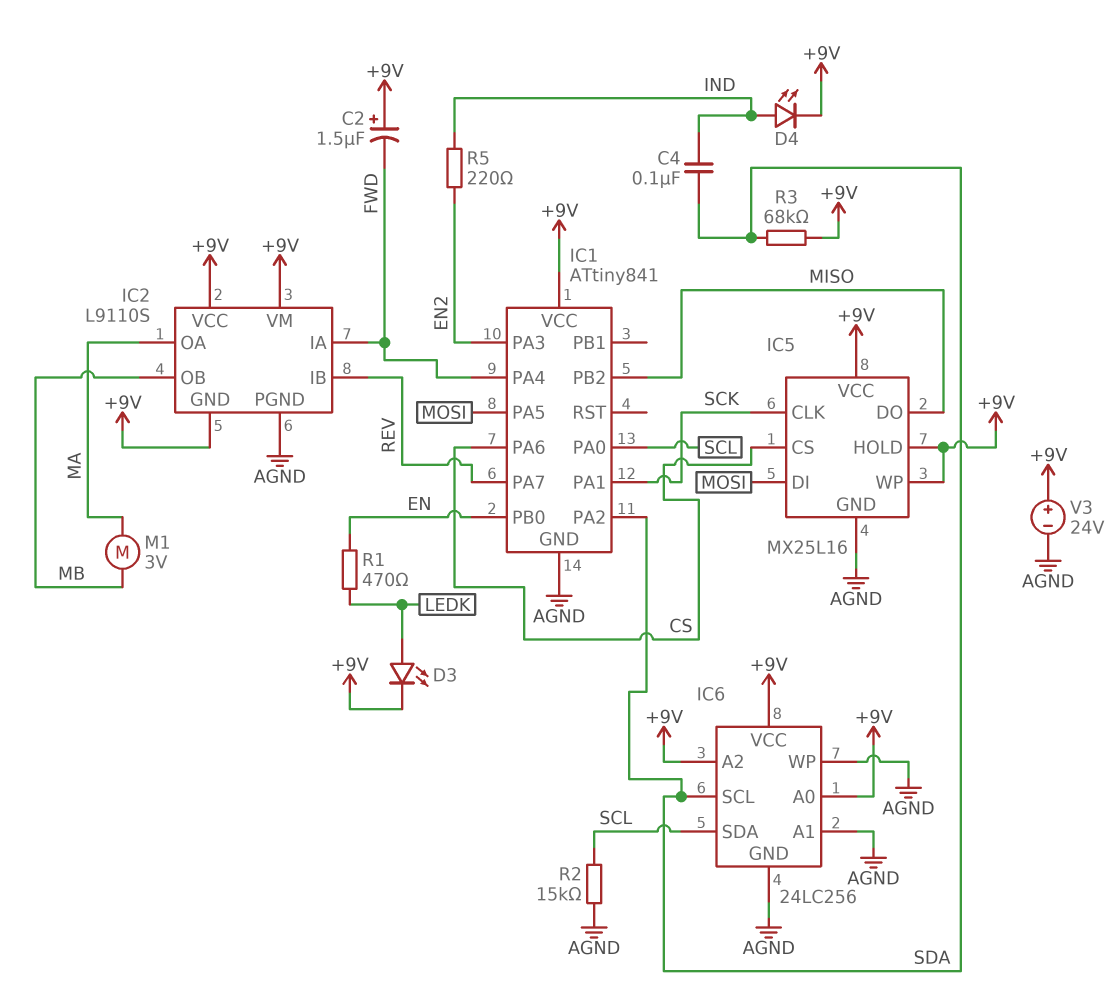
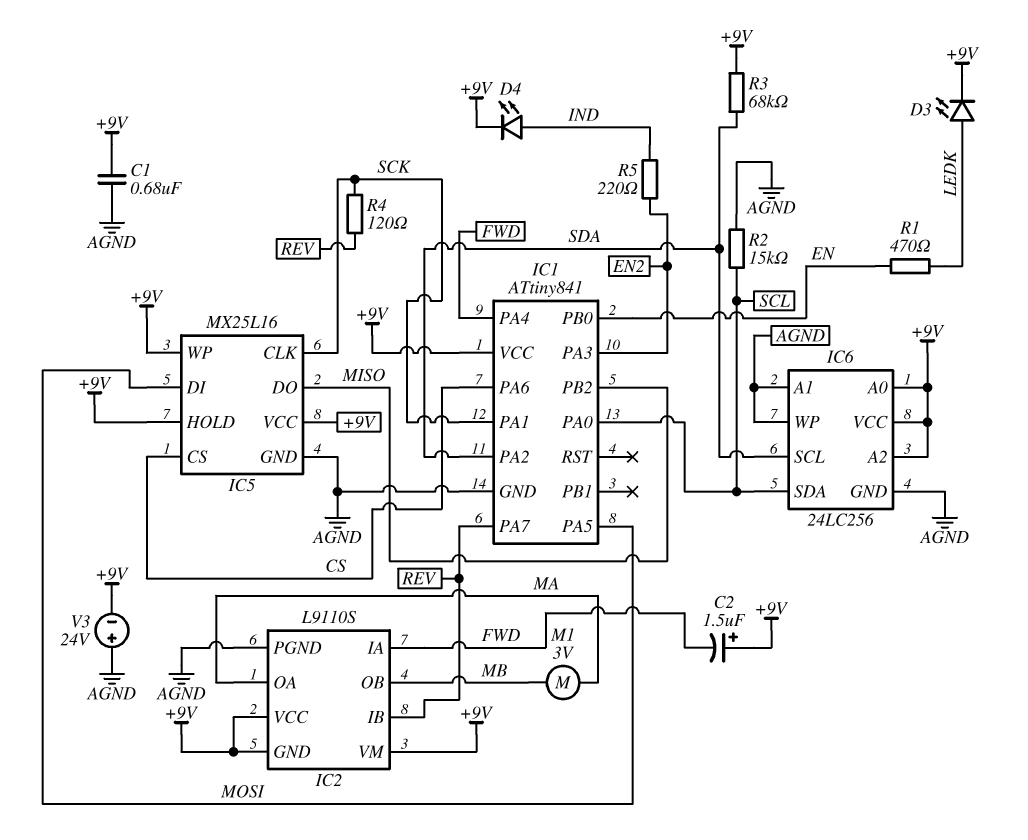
C1: none -> 680nF (+9V, AGND)
C4: 100nF (IND, SDA) -> none
R4: none -> 120 (REV, SCK)
V3: 24V (plus +9V, minus AGND) -> 24V (plus AGND, minus +9V)

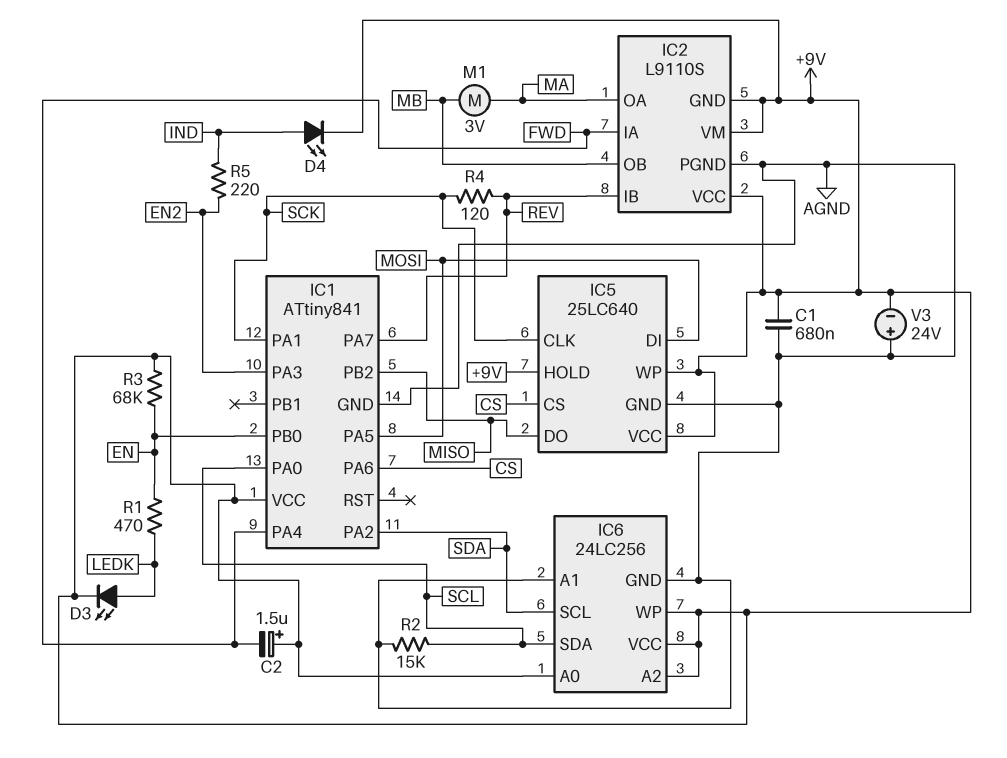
IC5: MX25L16 -> 25LC640
IC6 pin WP: AGND -> +9V
R3: 68k (+9V, SDA) -> 68k (+9V, EN)

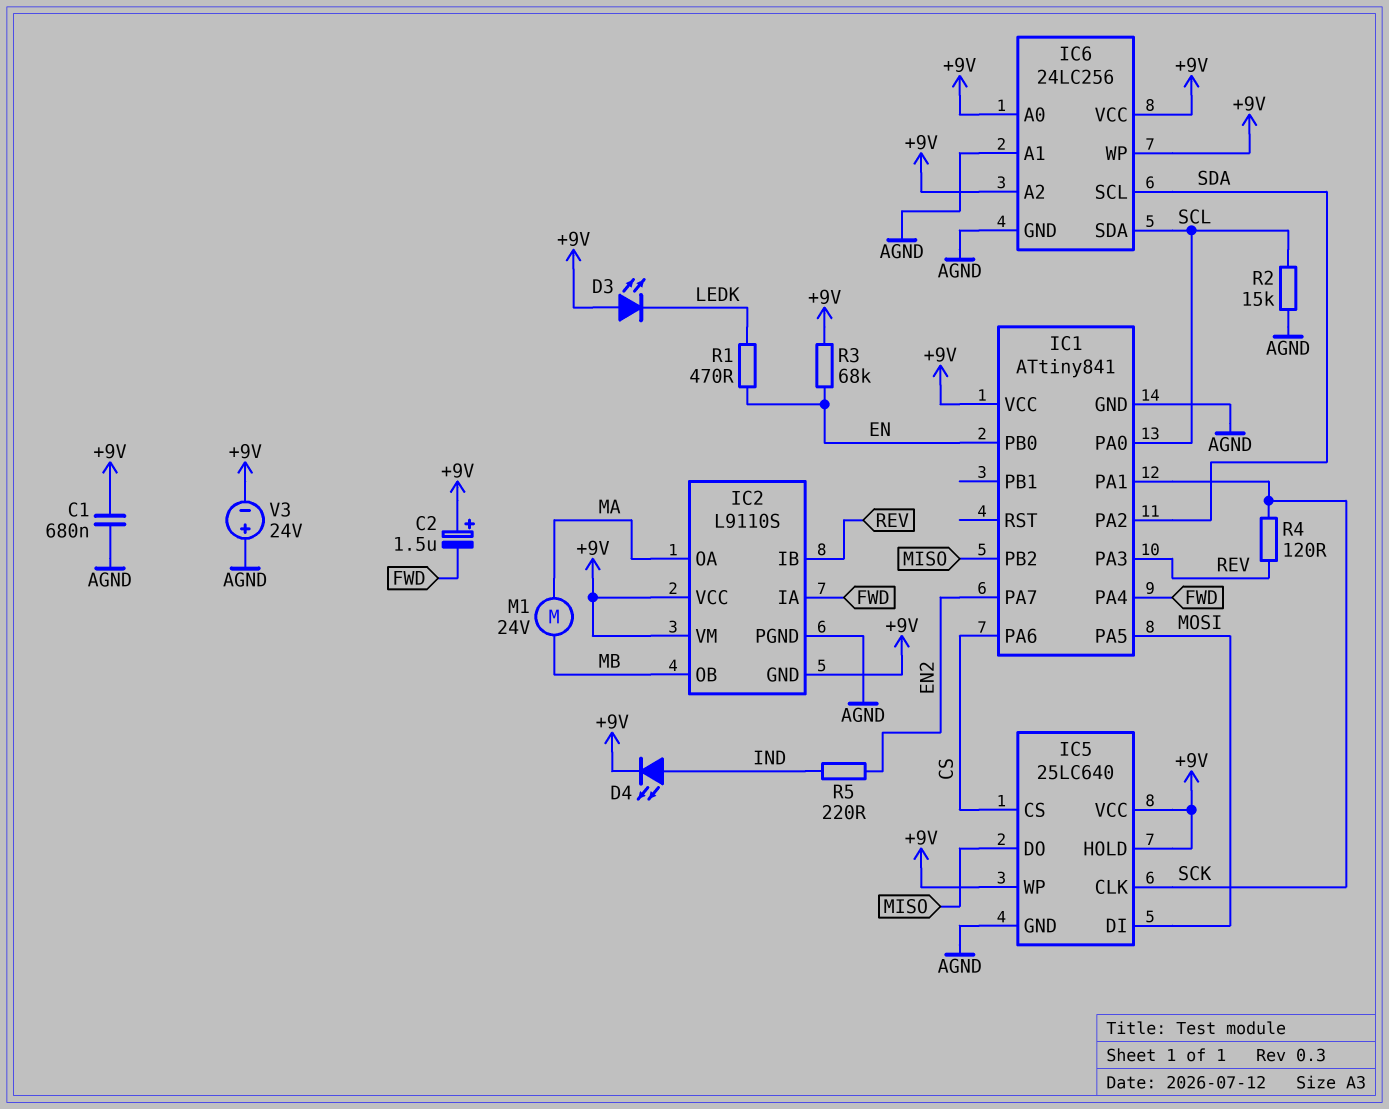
D3: LED (A LEDK, K +9V) -> LED (A +9V, K LEDK)
IC1 pin PA3: EN2 -> REV
IC1 pin PA7: REV -> EN2
M1: motor 3V (MA, MB) -> motor 24V (MA, MB)

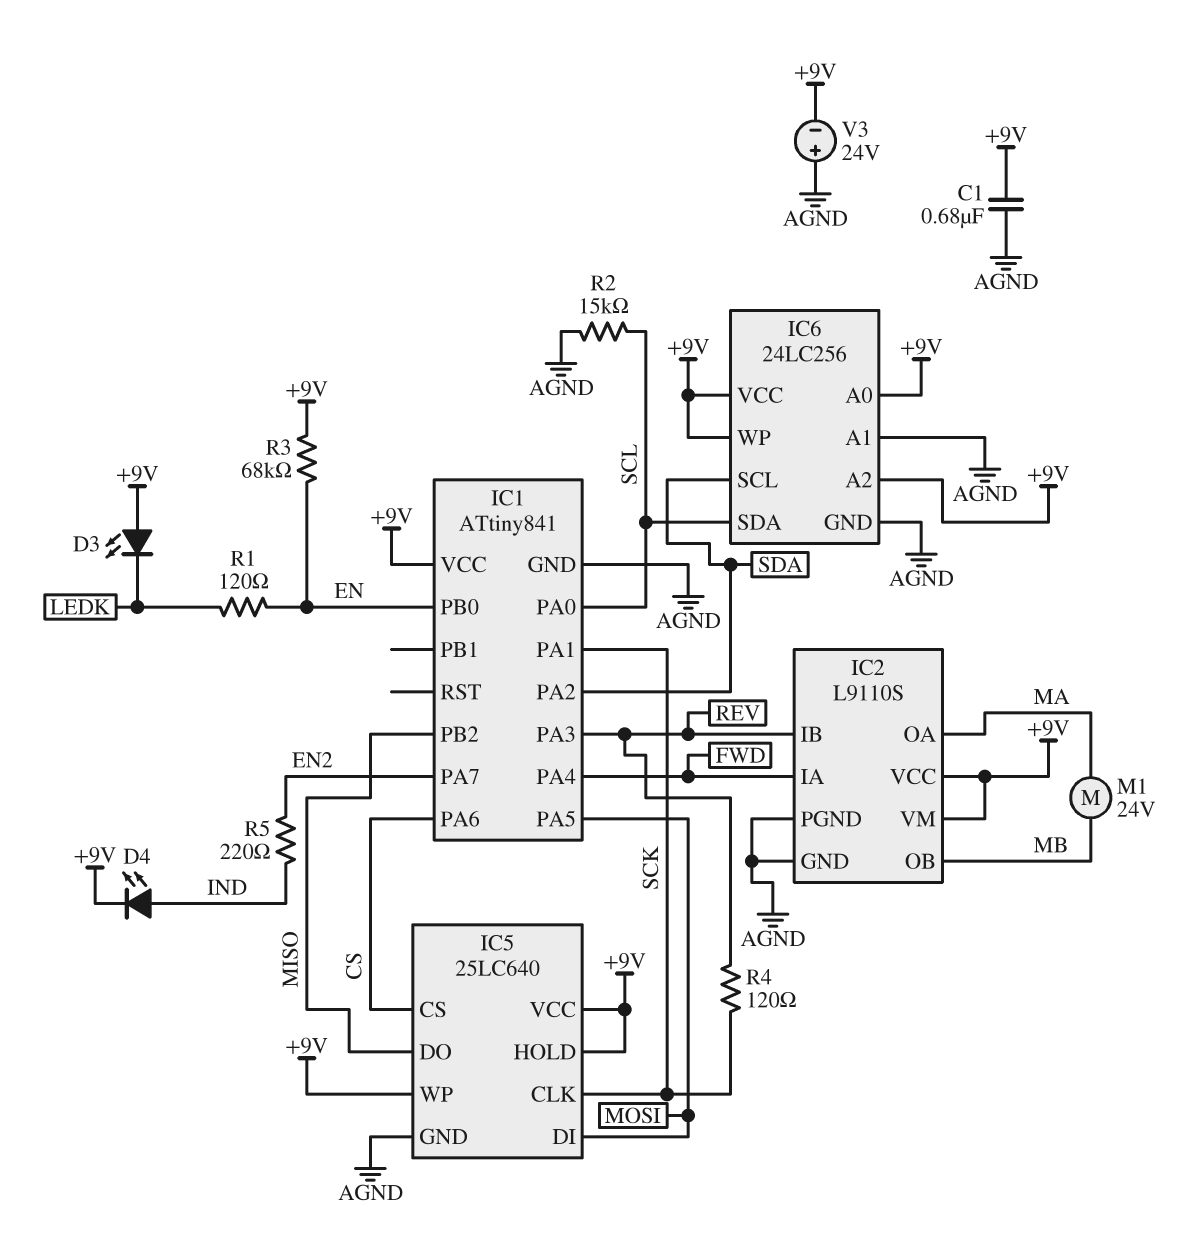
C2: 1.5uF (plus +9V, minus FWD) -> none
IC2 pin GND: +9V -> AGND
R1: 470 (EN, LEDK) -> 120 (EN, LEDK)

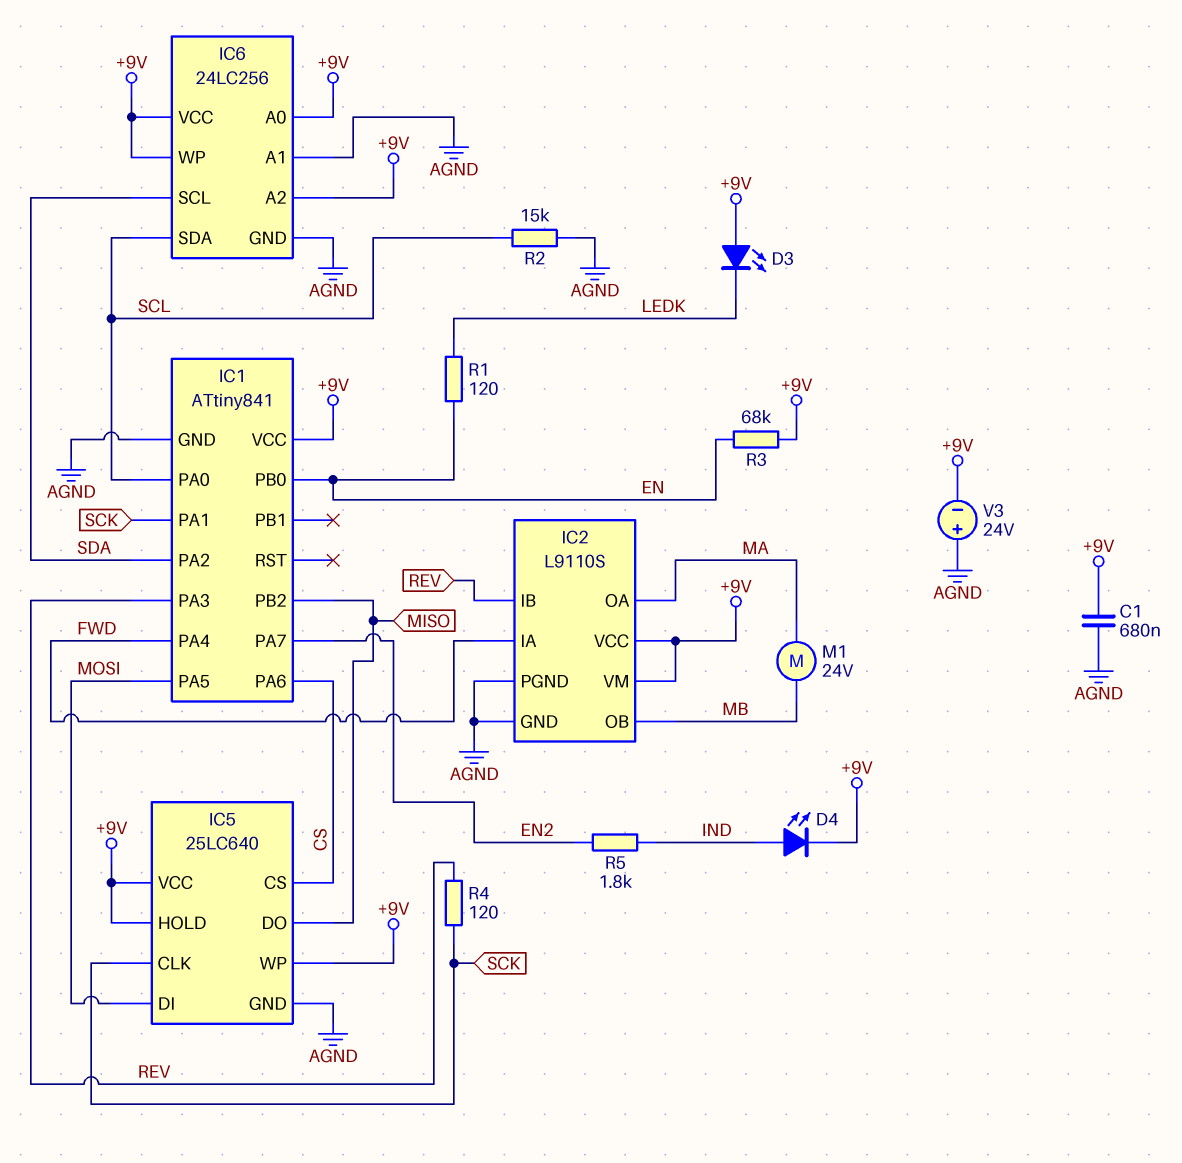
R5: 220 (EN2, IND) -> 1.8k (EN2, IND)

